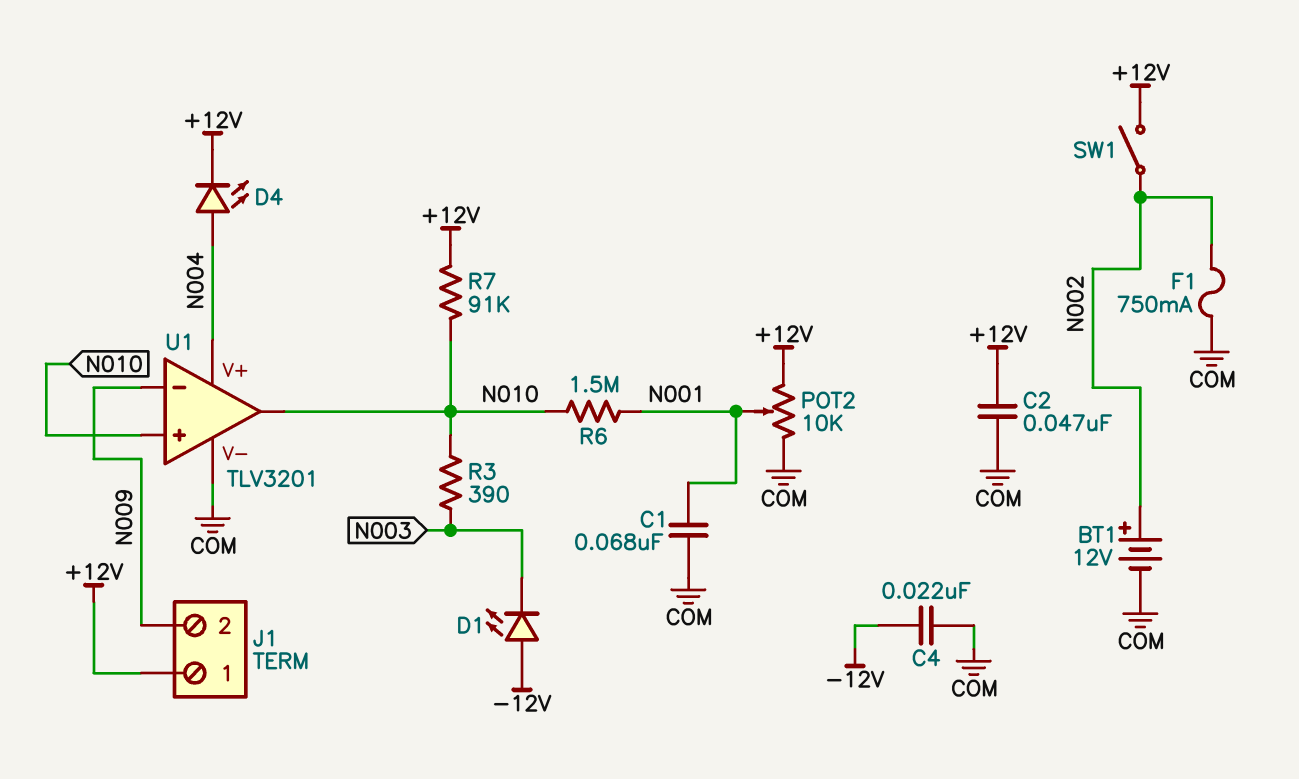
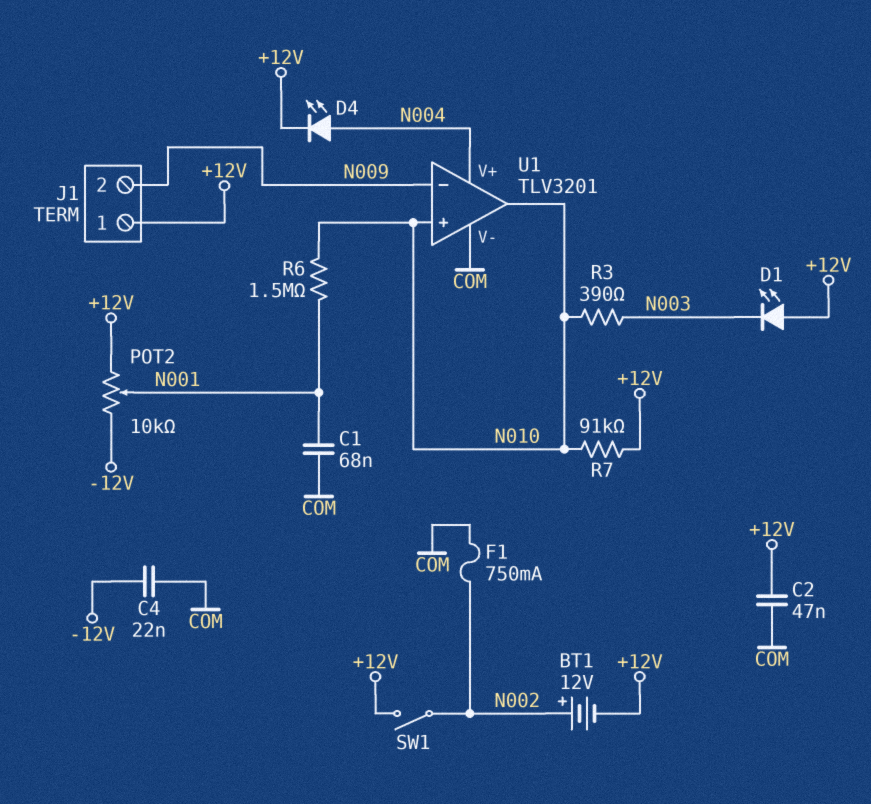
BT1: 12V (plus N002, minus COM) -> 12V (plus N002, minus +12V)
D1: LED (A -12V, K N003) -> LED (A +12V, K N003)
POT2: 10k (+12V, COM, wiper N001) -> 10k (+12V, -12V, wiper N001)

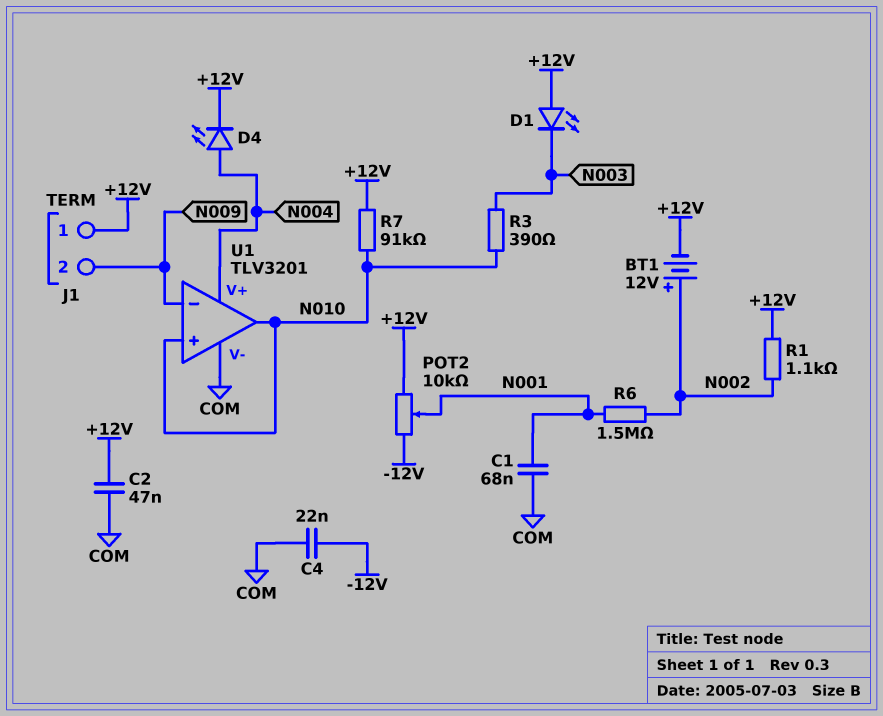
F1: 750mA (COM, N002) -> none
R1: none -> 1.1k (+12V, N002)
R6: 1.5M (N001, N010) -> 1.5M (N001, N002)
SW1: switch (+12V, N002) -> none

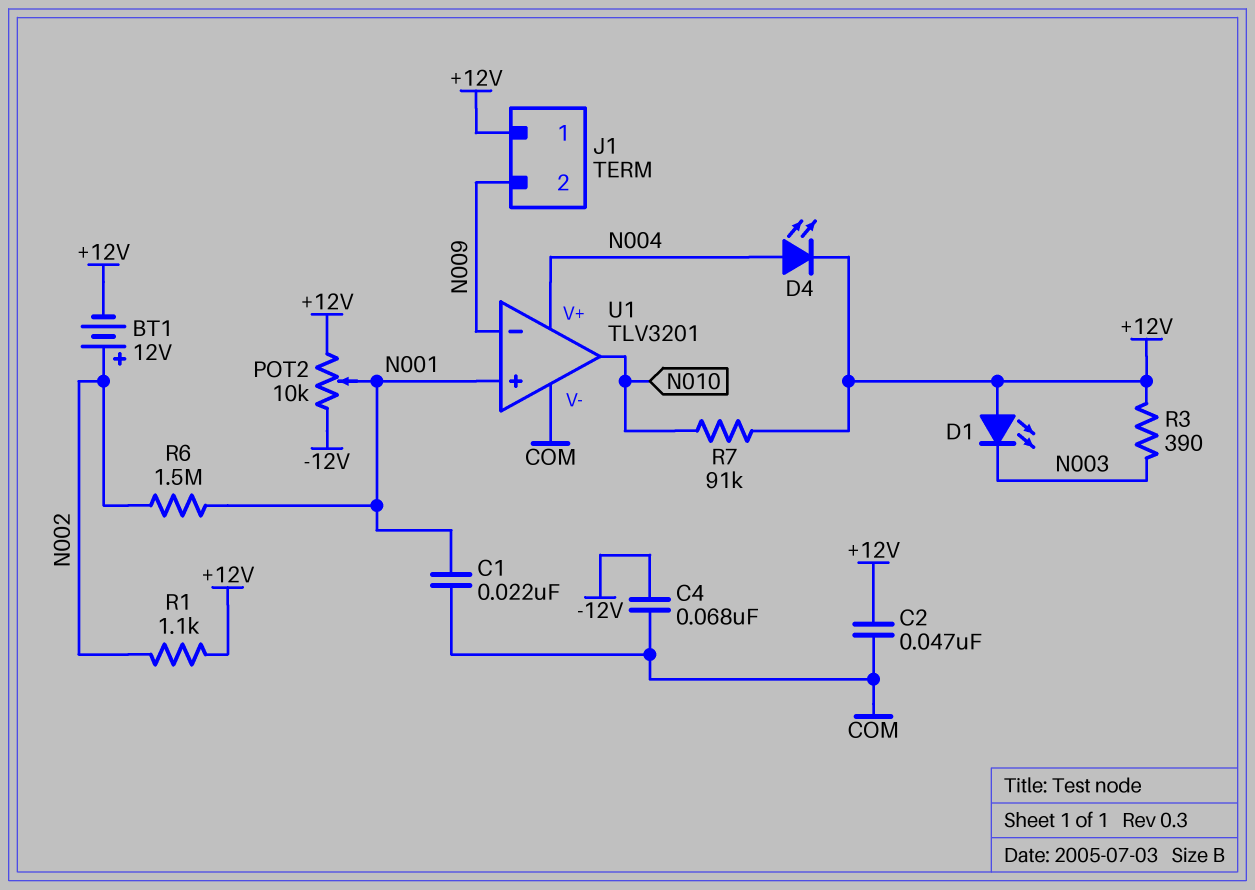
C1: 68nF (COM, N001) -> 22nF (COM, N001)
C4: 22nF (-12V, COM) -> 68nF (-12V, COM)
R3: 390 (N003, N010) -> 390 (+12V, N003)
U1 pin in+: N010 -> N001

